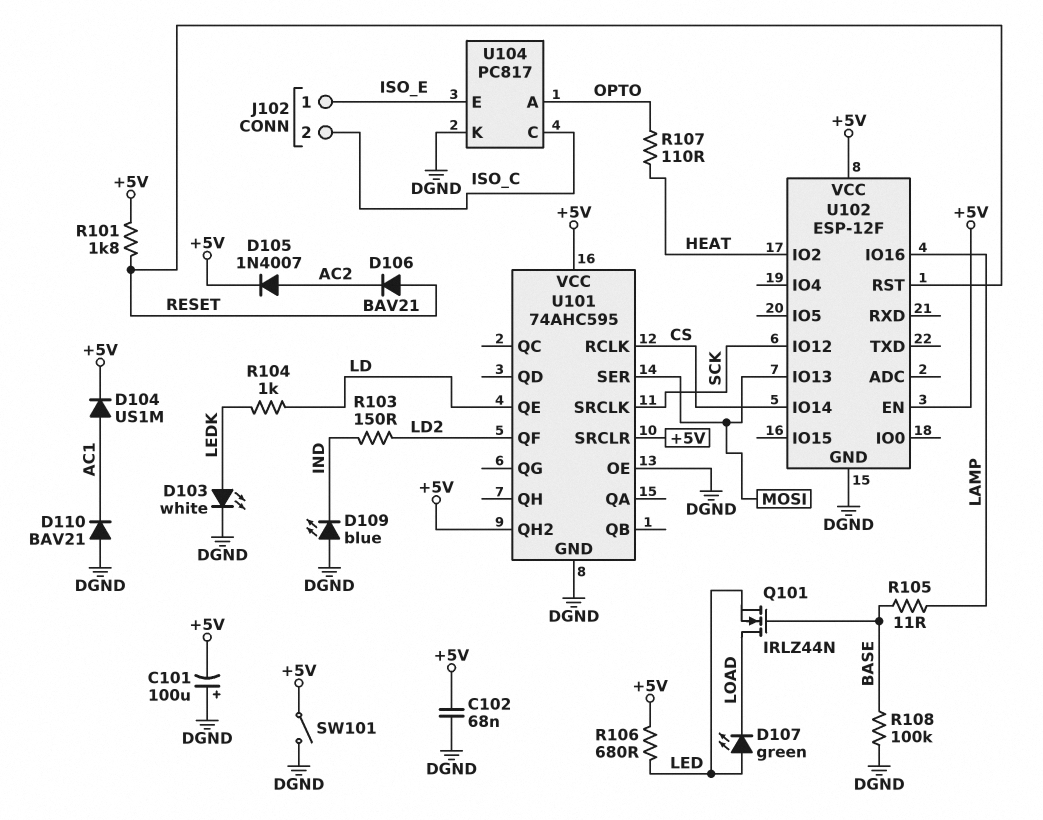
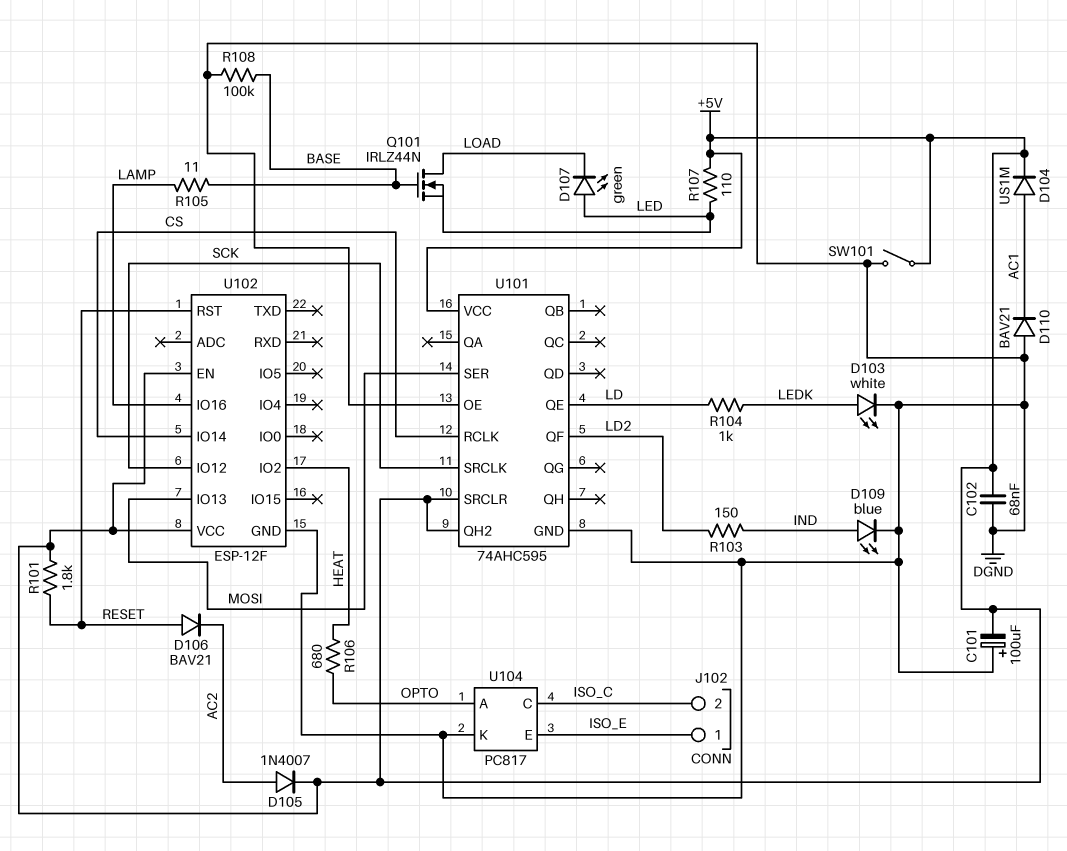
D109: LED blue (A DGND, K IND) -> LED blue (A IND, K DGND)
R106: 680 (+5V, LED) -> 680 (HEAT, OPTO)
R107: 110 (HEAT, OPTO) -> 110 (+5V, LED)

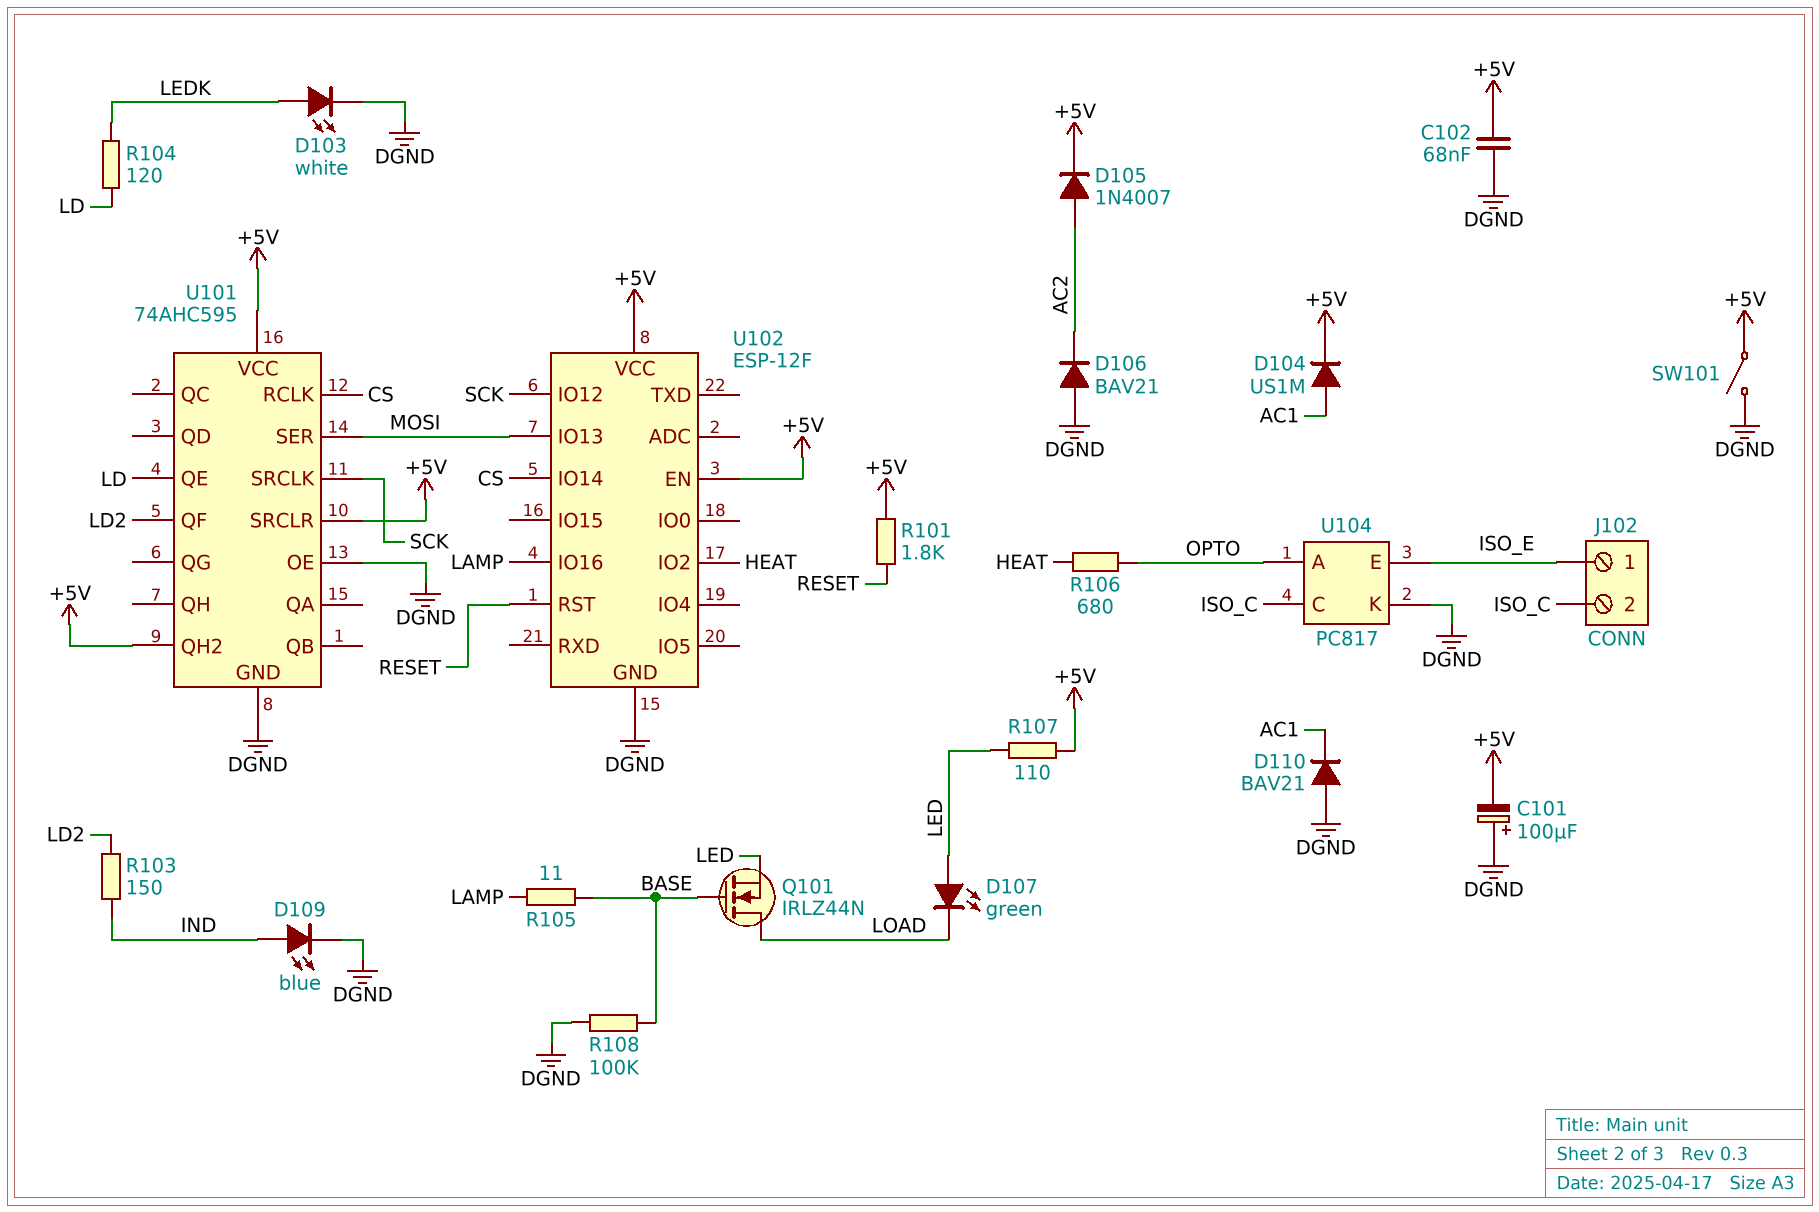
D106: diode BAV21 (A RESET, K AC2) -> diode BAV21 (A DGND, K AC2)
R104: 1k (LD, LEDK) -> 120 (LD, LEDK)

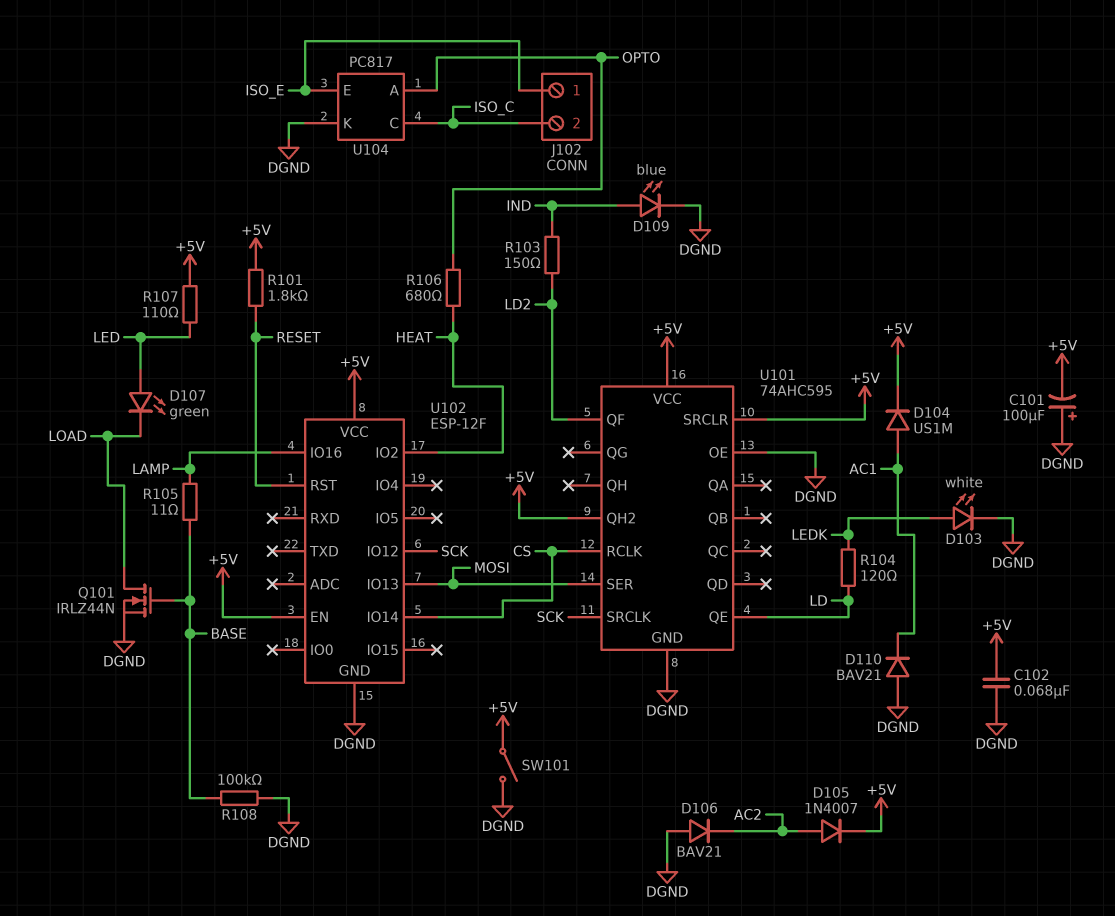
Q101: NMOS IRLZ44N (G BASE, D LOAD, S LED) -> NMOS IRLZ44N (G BASE, D LOAD, S DGND)

